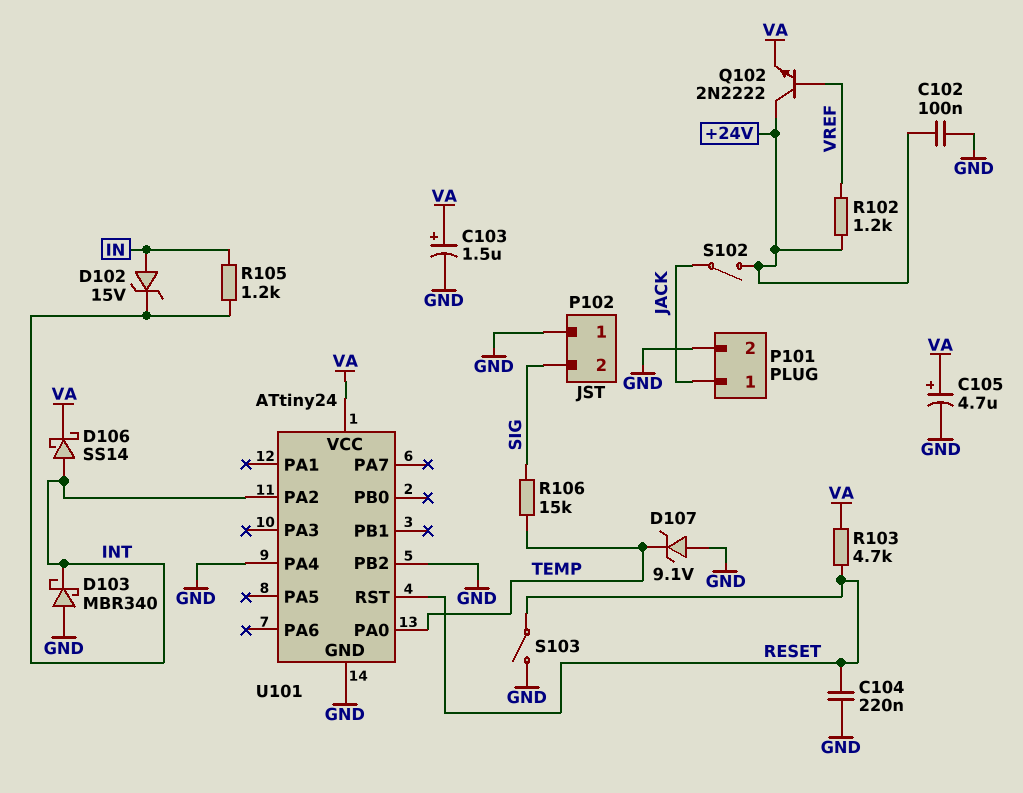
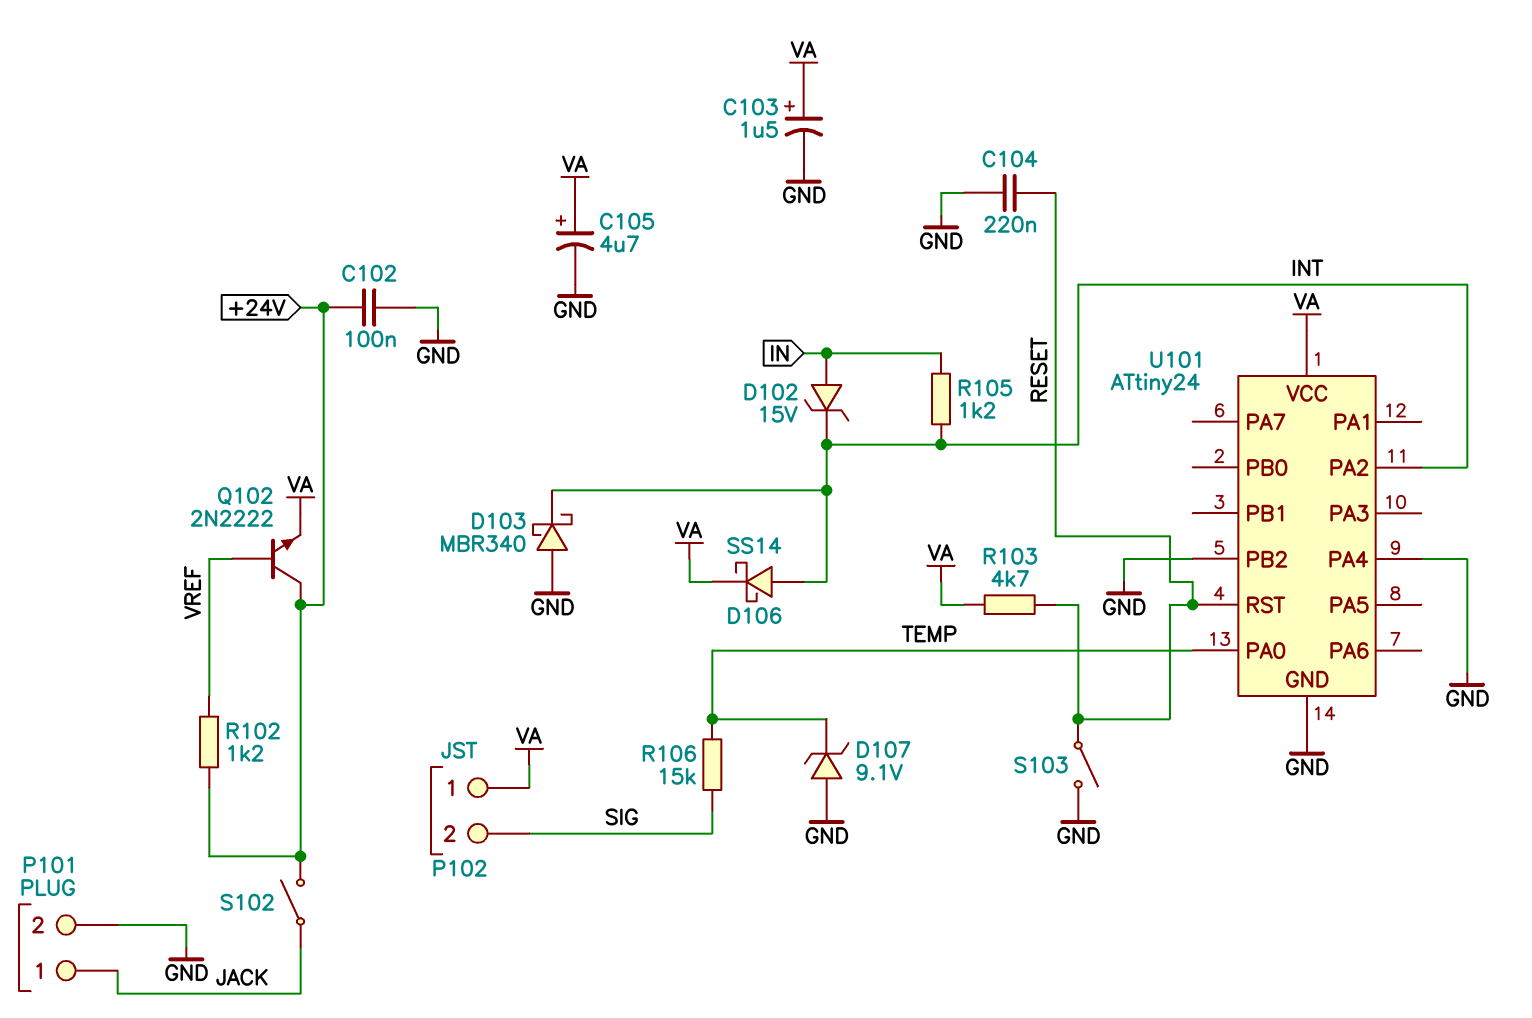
P102 pin 1: GND -> VA

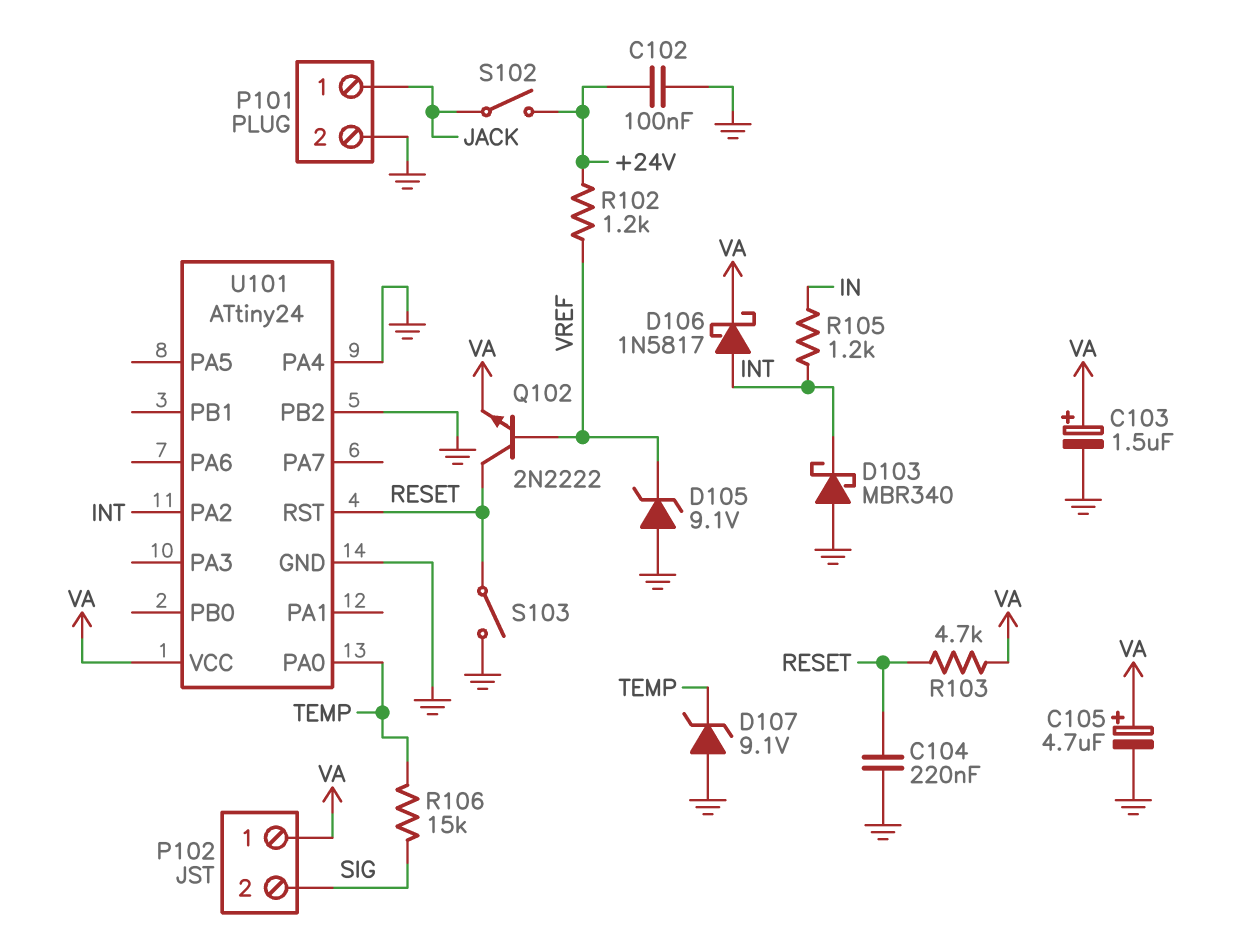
D102: zener 15V (A IN, K INT) -> none
D105: none -> zener 9.1V (A GND, K VREF)
D106: schottky SS14 (A INT, K VA) -> schottky 1N5817 (A INT, K VA)
Q102: NPN 2N2222 (B VREF, C +24V, E VA) -> NPN 2N2222 (B VREF, C RESET, E VA)

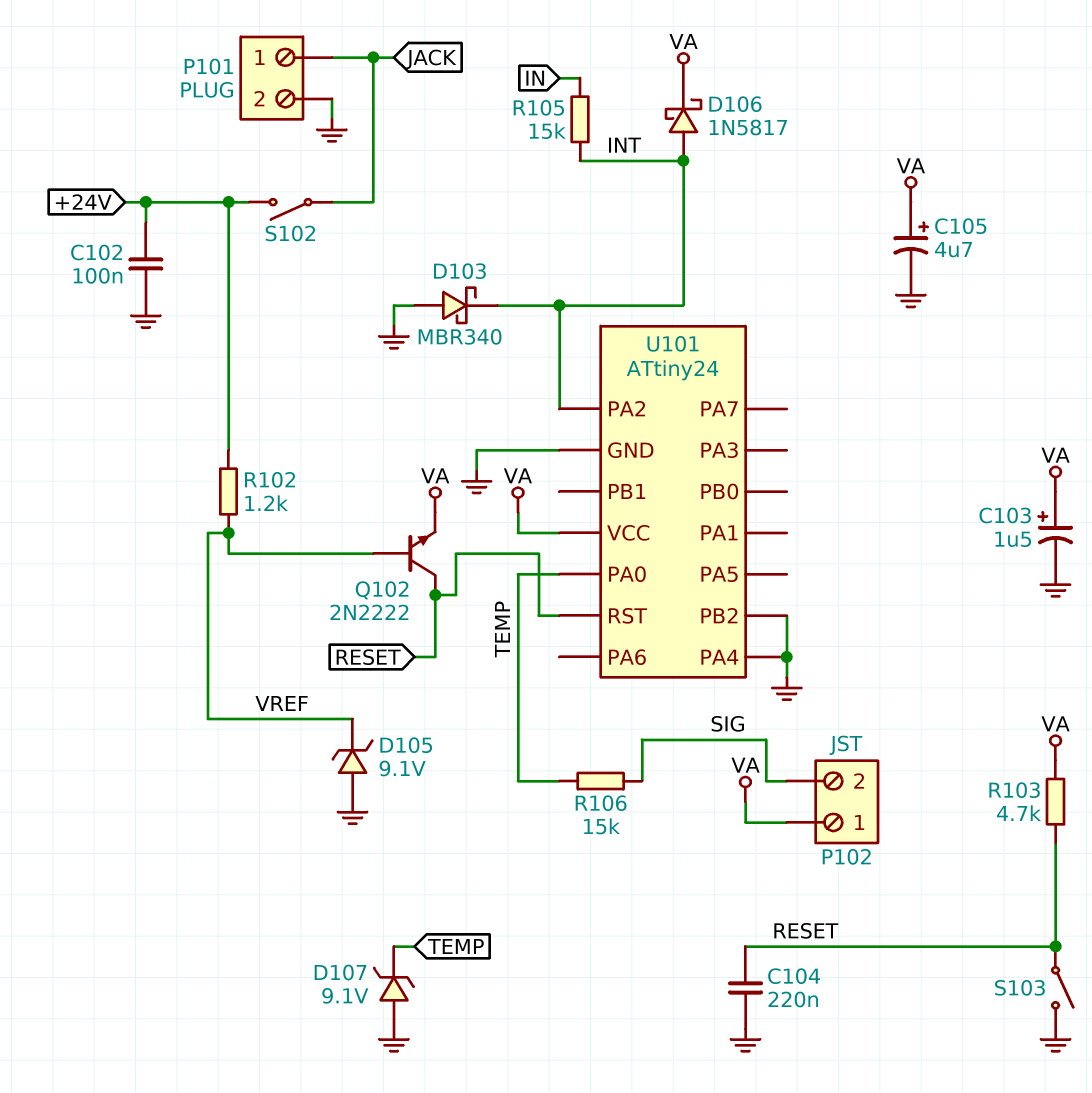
R105: 1.2k (IN, INT) -> 15k (IN, INT)

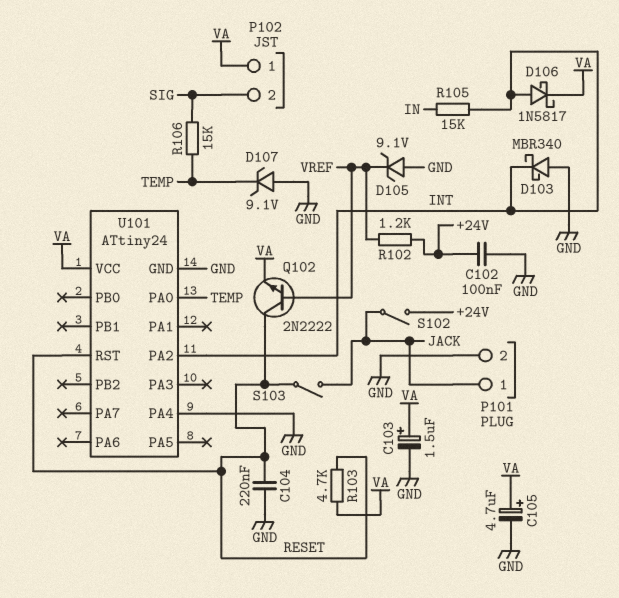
S103: switch (GND, RESET) -> switch (JACK, RESET)
U101 pin PB2: GND -> none

